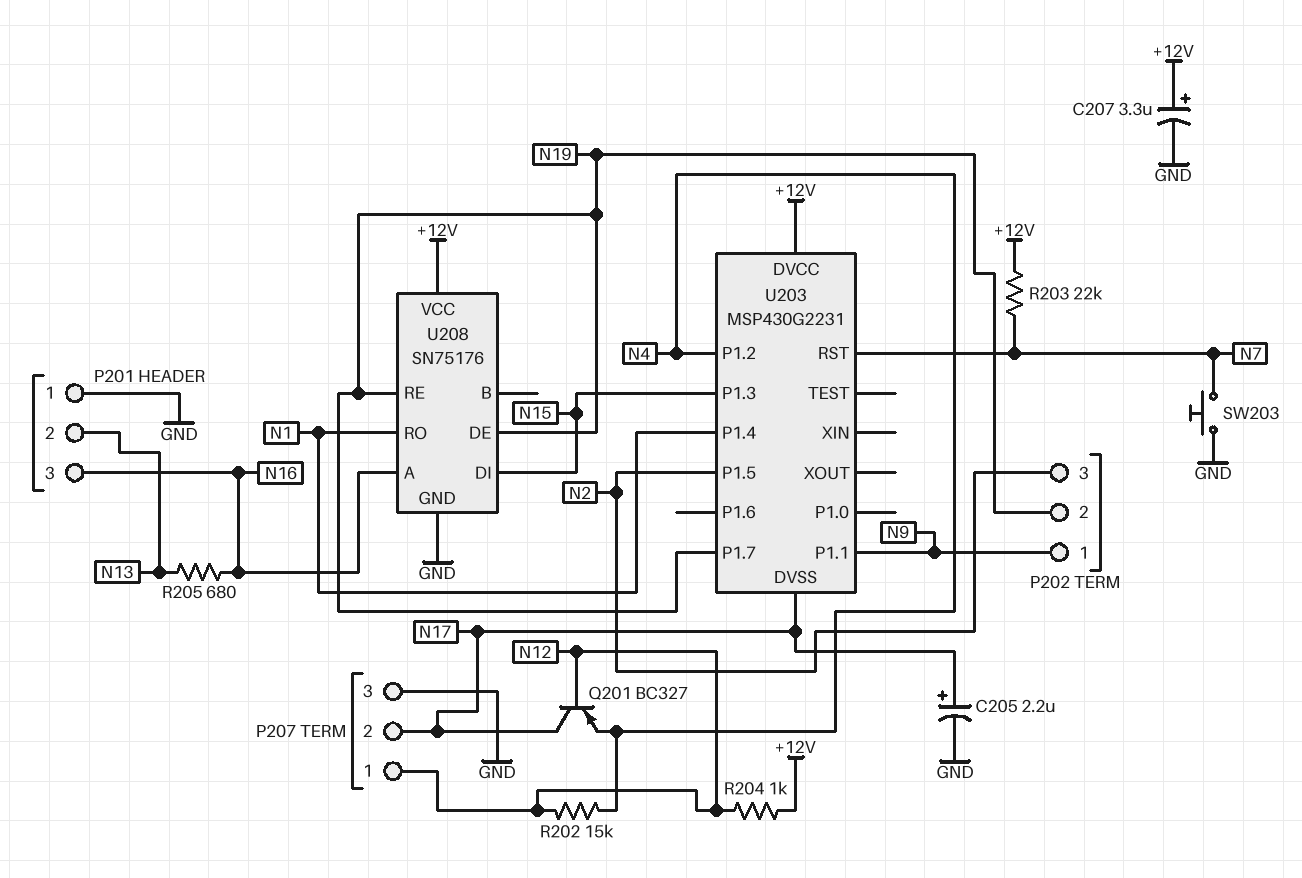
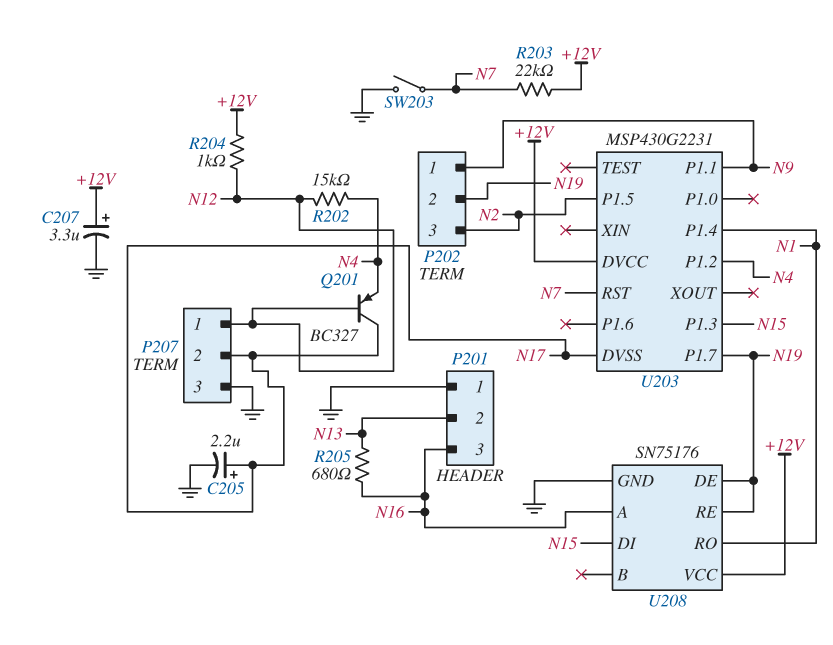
SW203: button (GND, N7) -> switch (GND, N7)

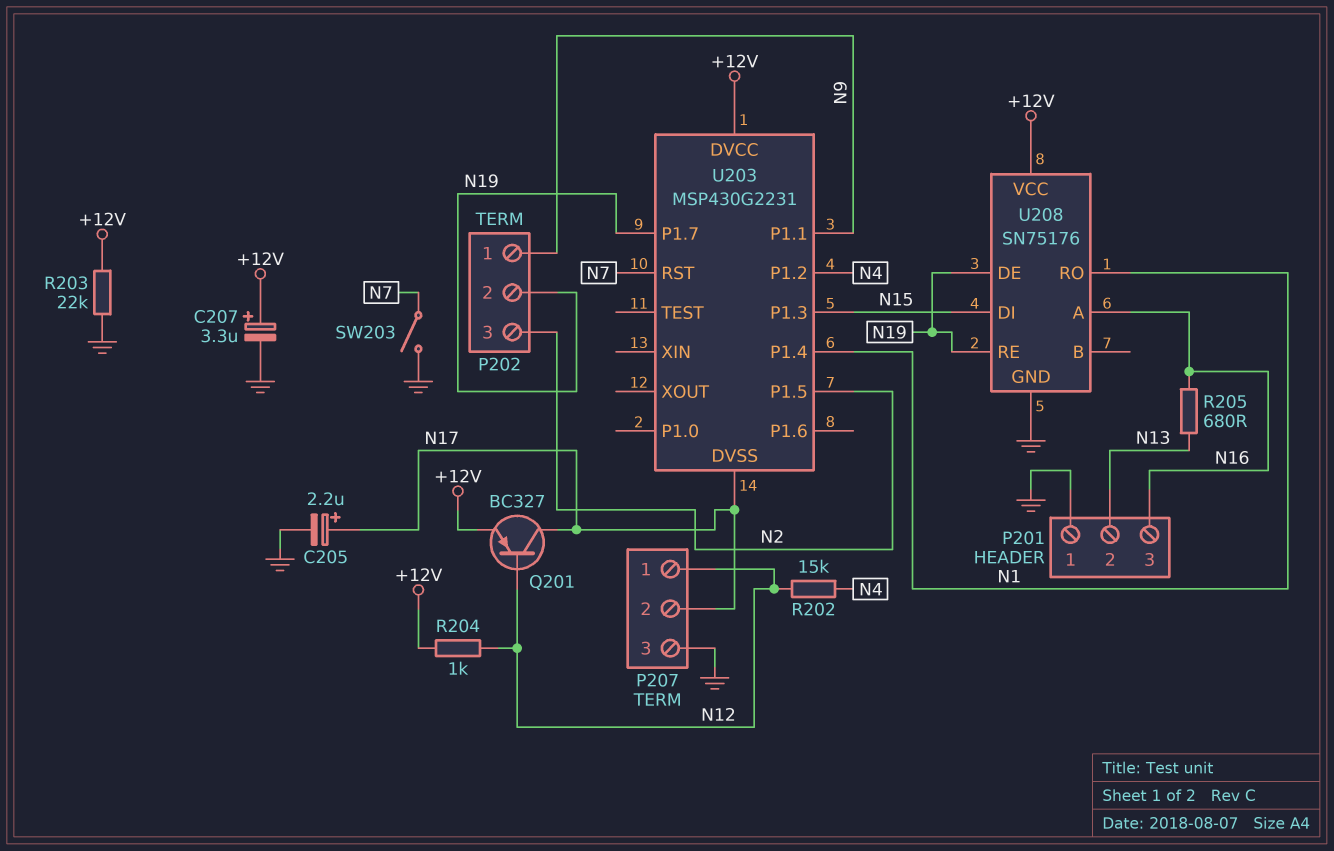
Q201: PNP BC327 (B N12, C N17, E N4) -> PNP BC327 (B N12, C N17, E +12V)
R203: 22k (+12V, N7) -> 22k (+12V, GND)

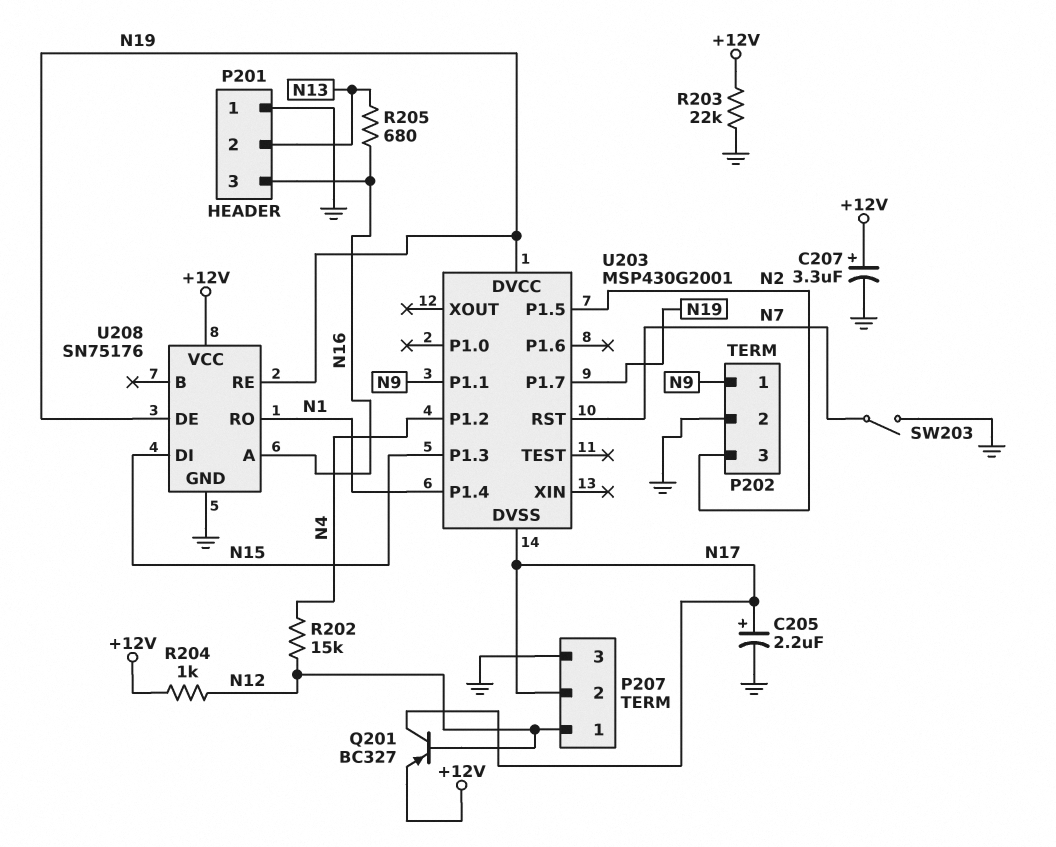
P202 pin 2: N19 -> GND
U203: MSP430G2231 -> MSP430G2001
U203 pin DVCC: +12V -> N19

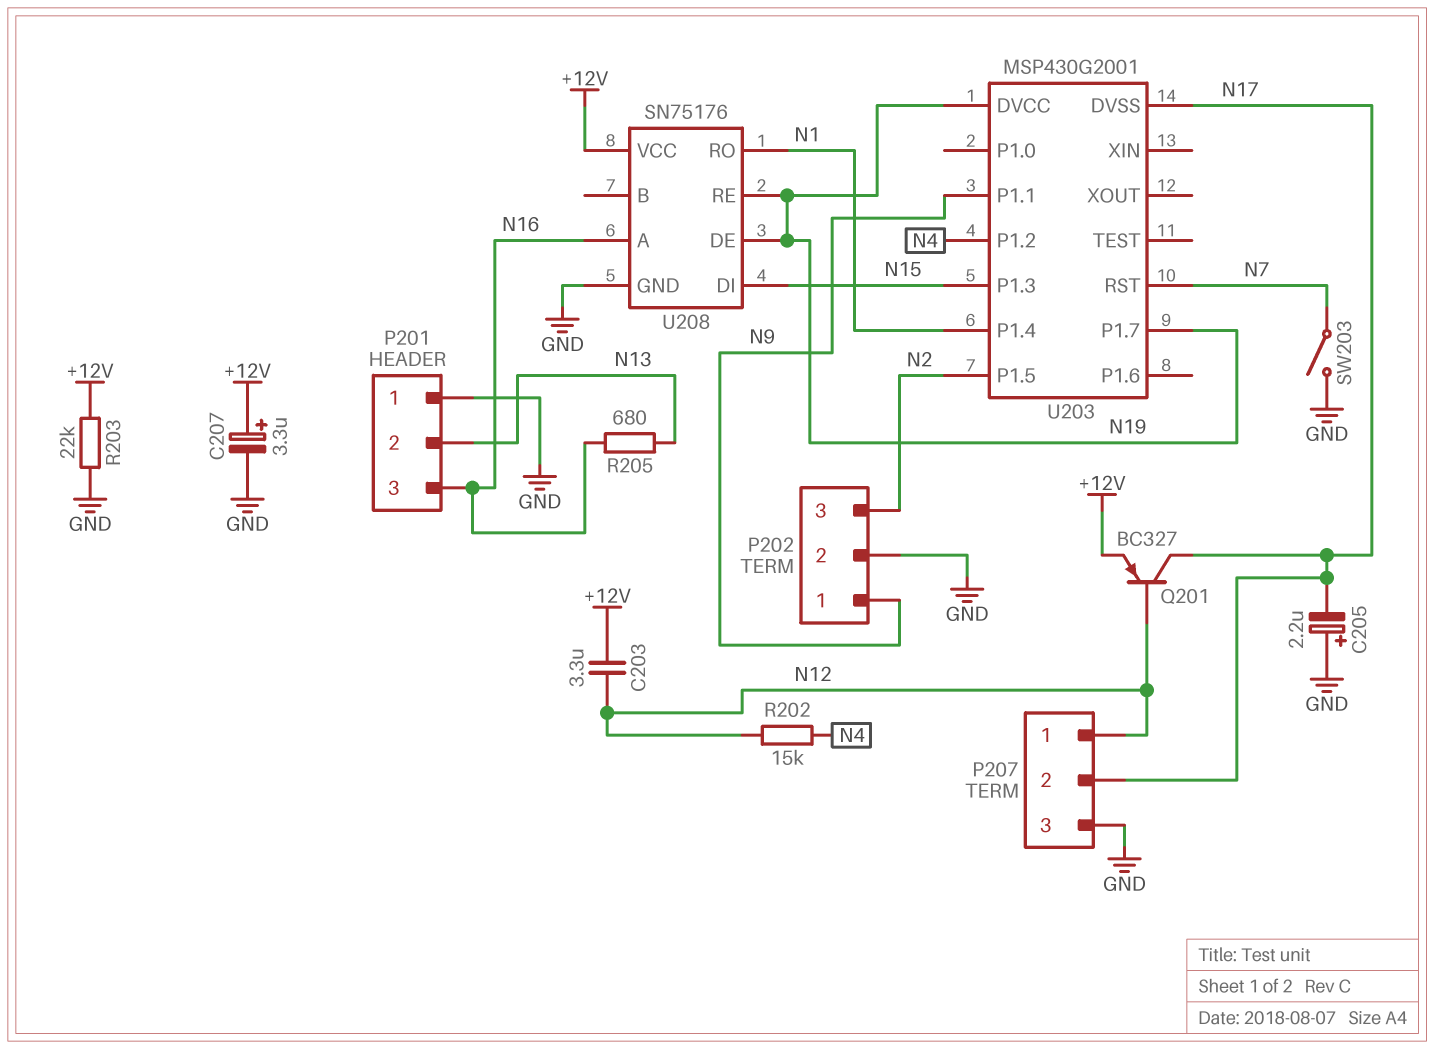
C203: none -> 3.3uF (+12V, N12)
C205: 2.2uF (plus N17, minus GND) -> 2.2uF (plus GND, minus N17)
R204: 1k (+12V, N12) -> none

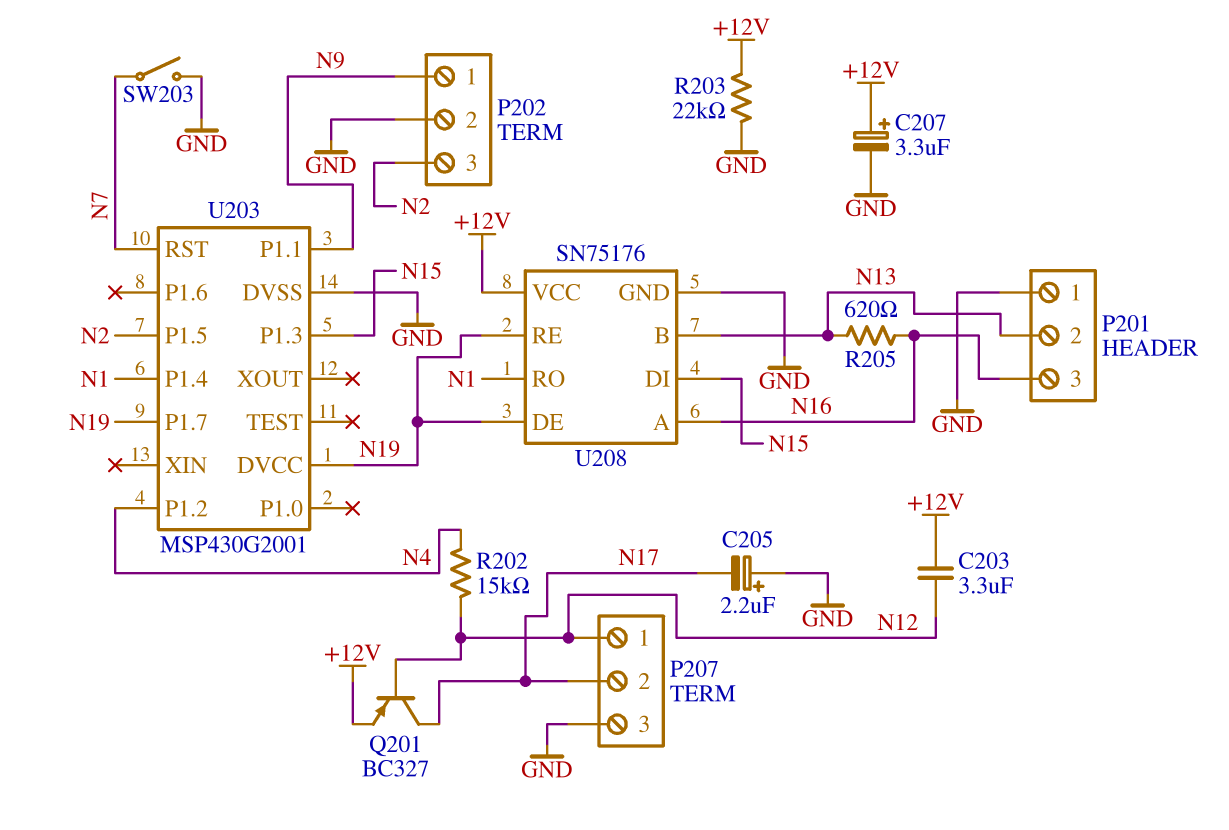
R205: 680 (N13, N16) -> 620 (N13, N16)
U203 pin DVSS: N17 -> GND
U208 pin B: none -> N13

